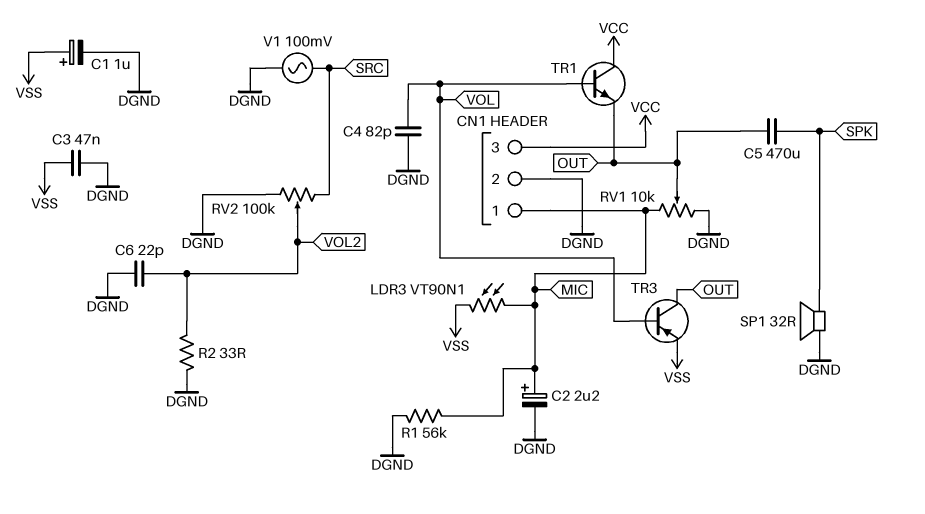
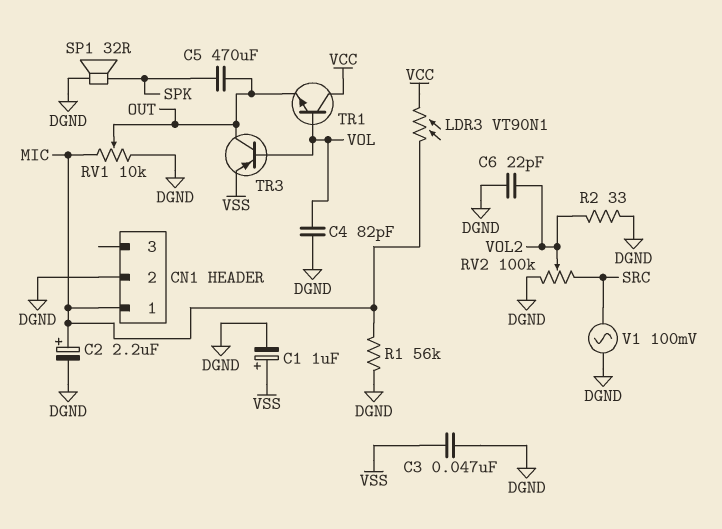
CN1 pin 3: VCC -> none
LDR3: VT90N1 (MIC, VSS) -> VT90N1 (MIC, VCC)

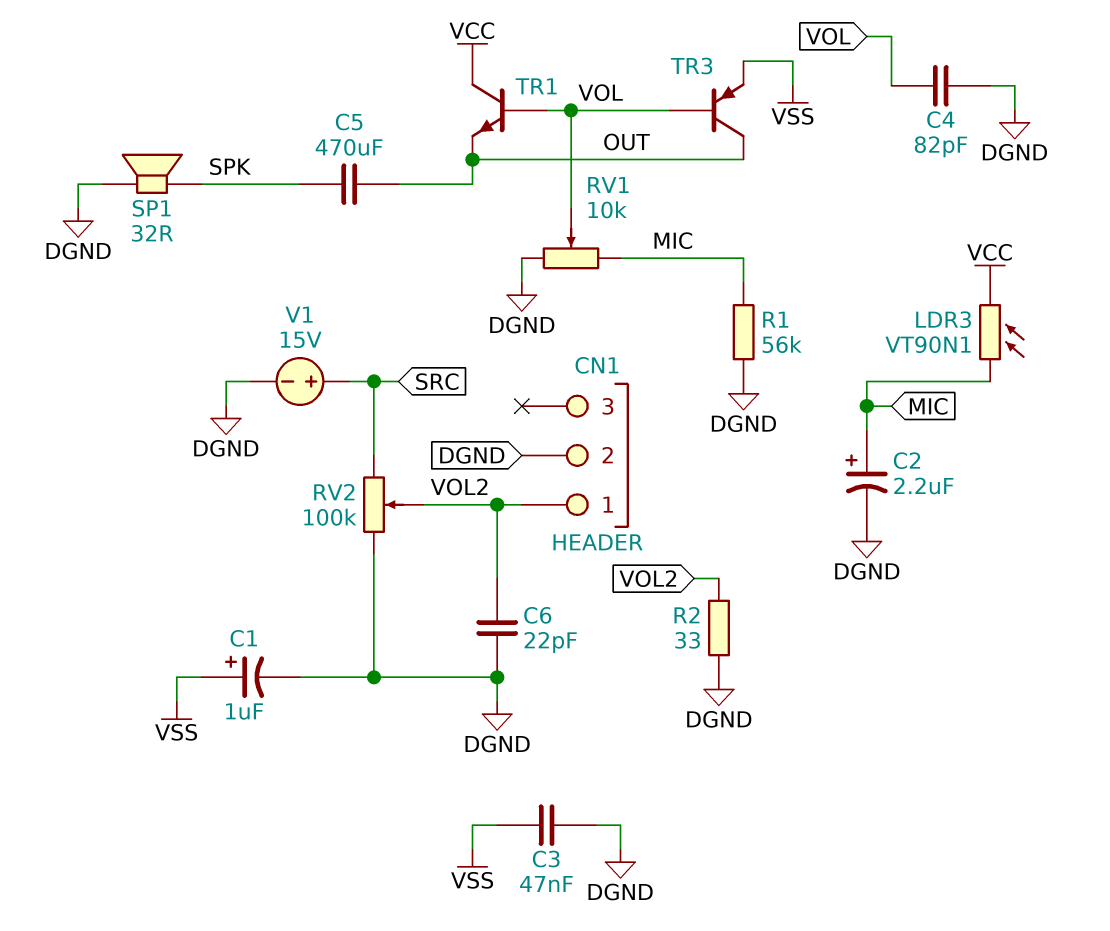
CN1 pin 1: MIC -> VOL2
RV1: 10k (DGND, MIC, wiper OUT) -> 10k (DGND, MIC, wiper VOL)
V1: AC 100mV (DGND, SRC) -> 15V (plus SRC, minus DGND)

